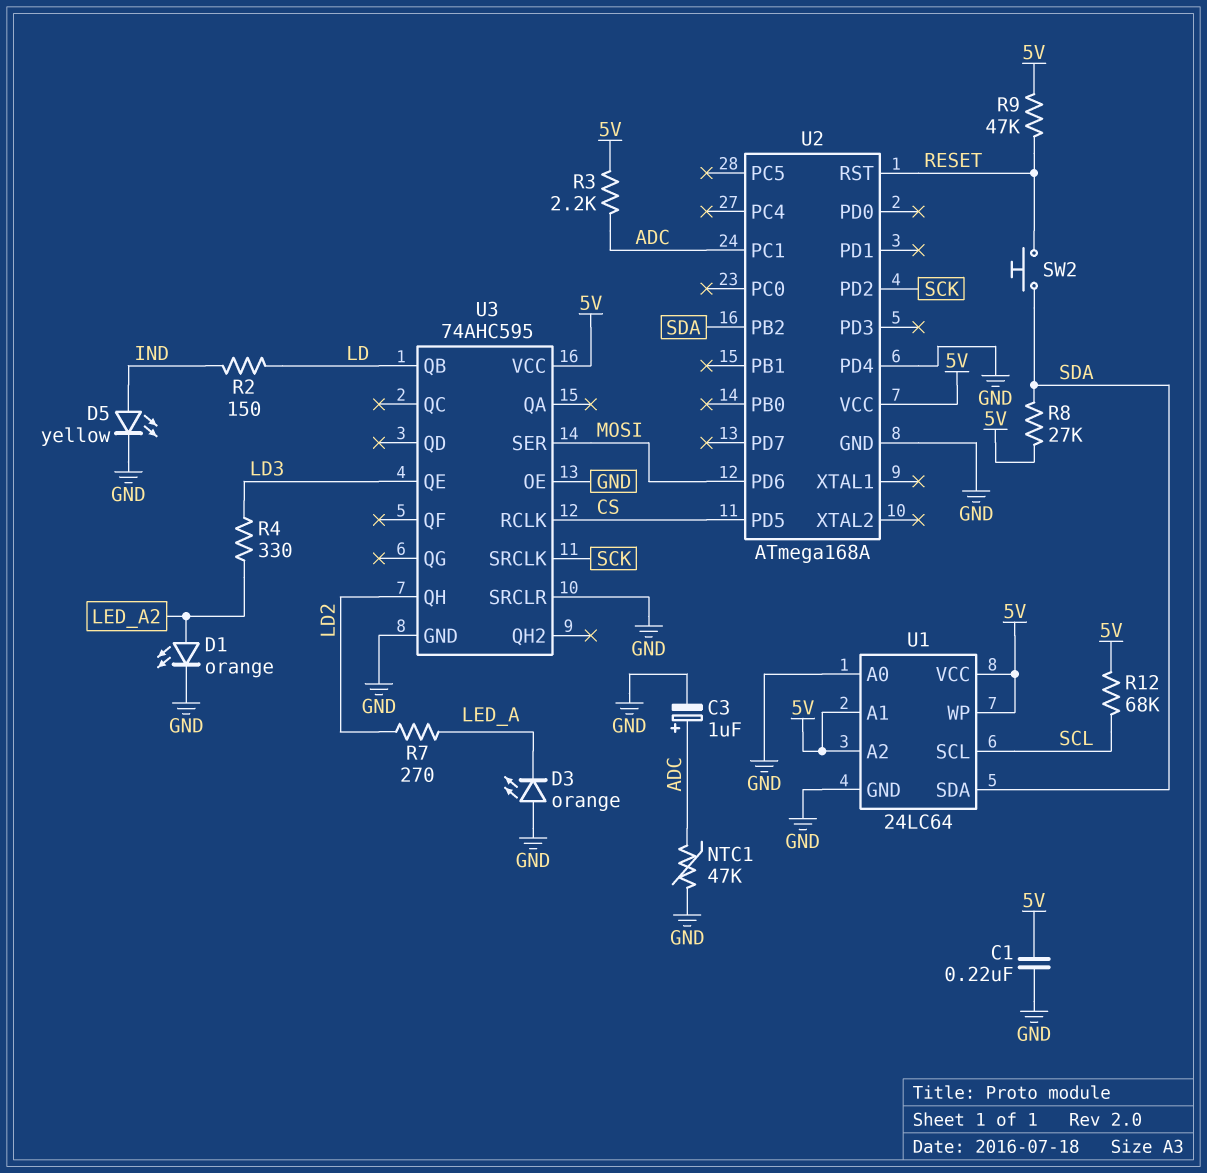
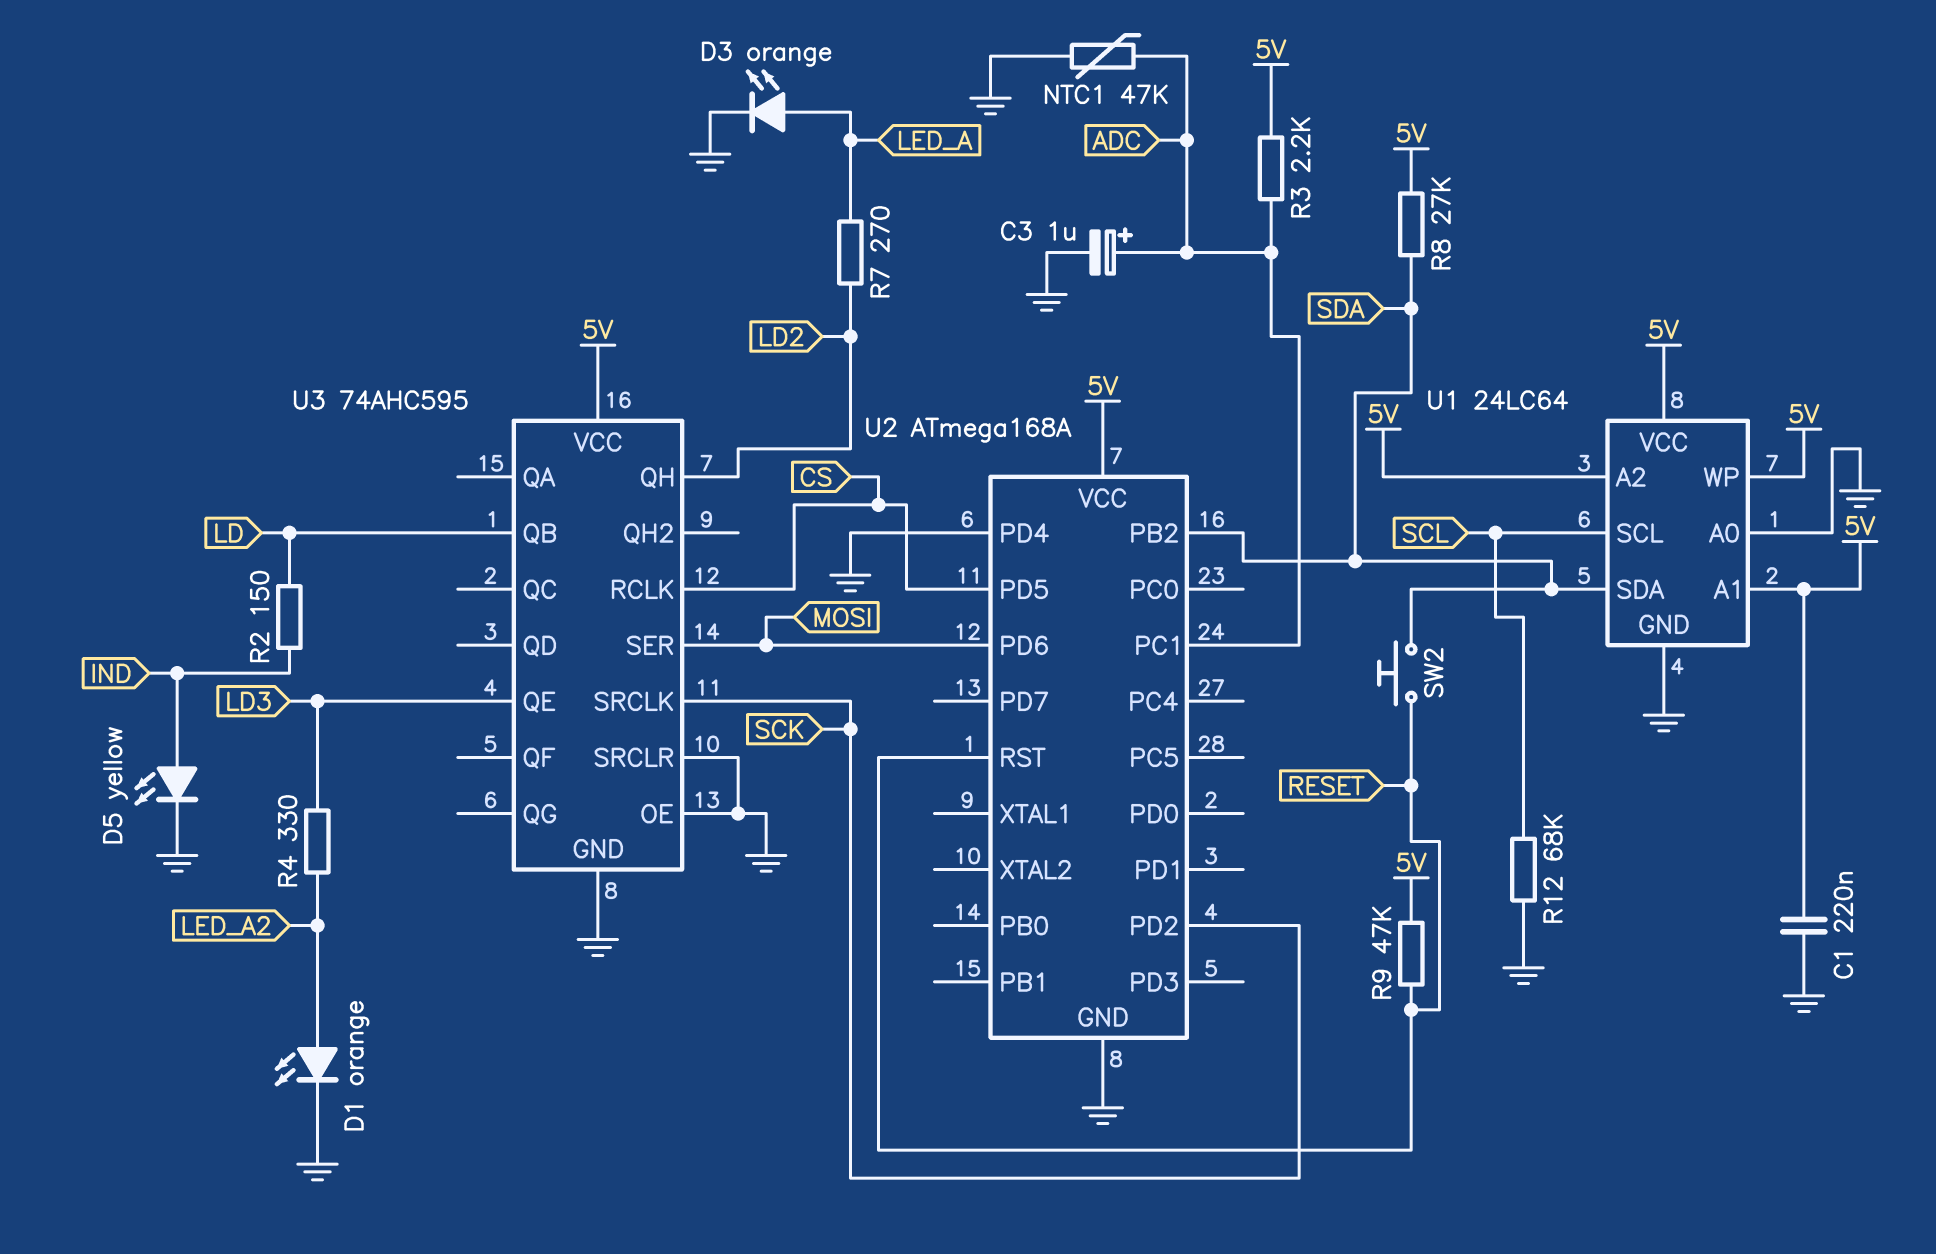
D3: LED orange (A GND, K LED_A) -> LED orange (A LED_A, K GND)
R12: 68k (5V, SCL) -> 68k (GND, SCL)

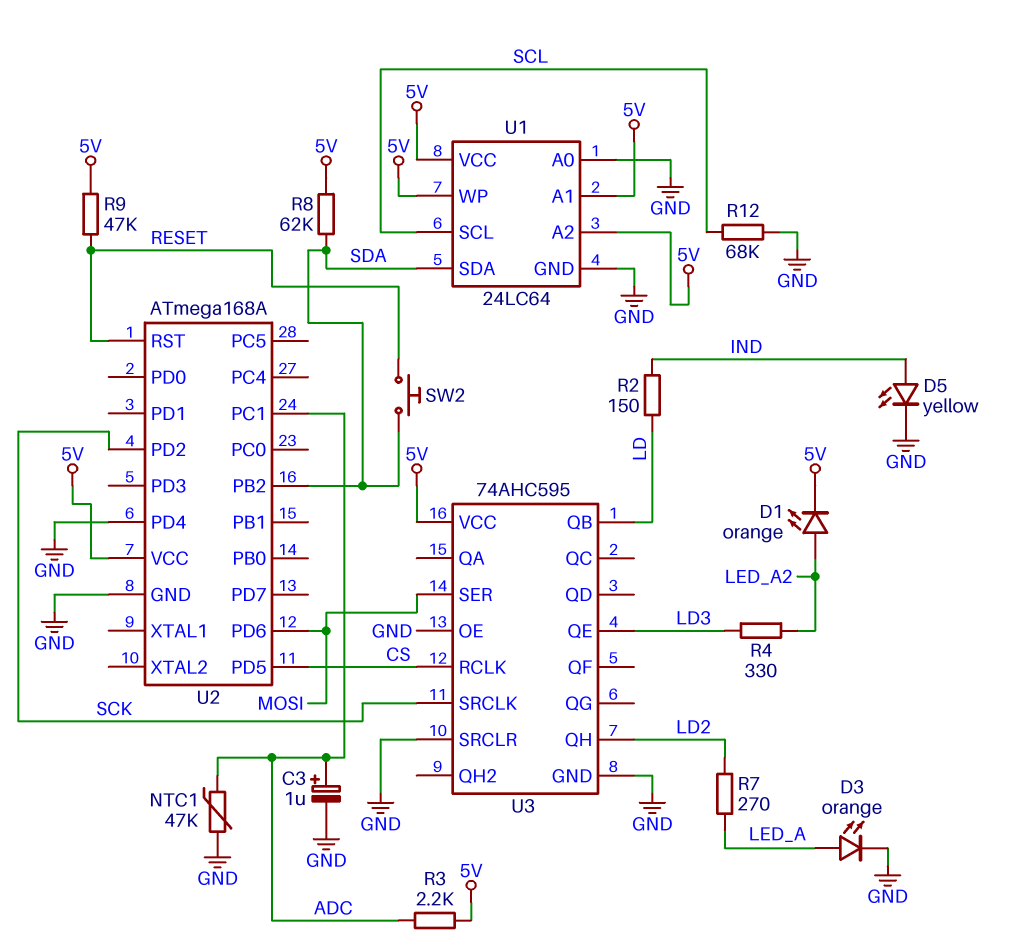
C1: 220nF (5V, GND) -> none
D1: LED orange (A LED_A2, K GND) -> LED orange (A LED_A2, K 5V)
R8: 27k (5V, SDA) -> 62k (5V, SDA)

